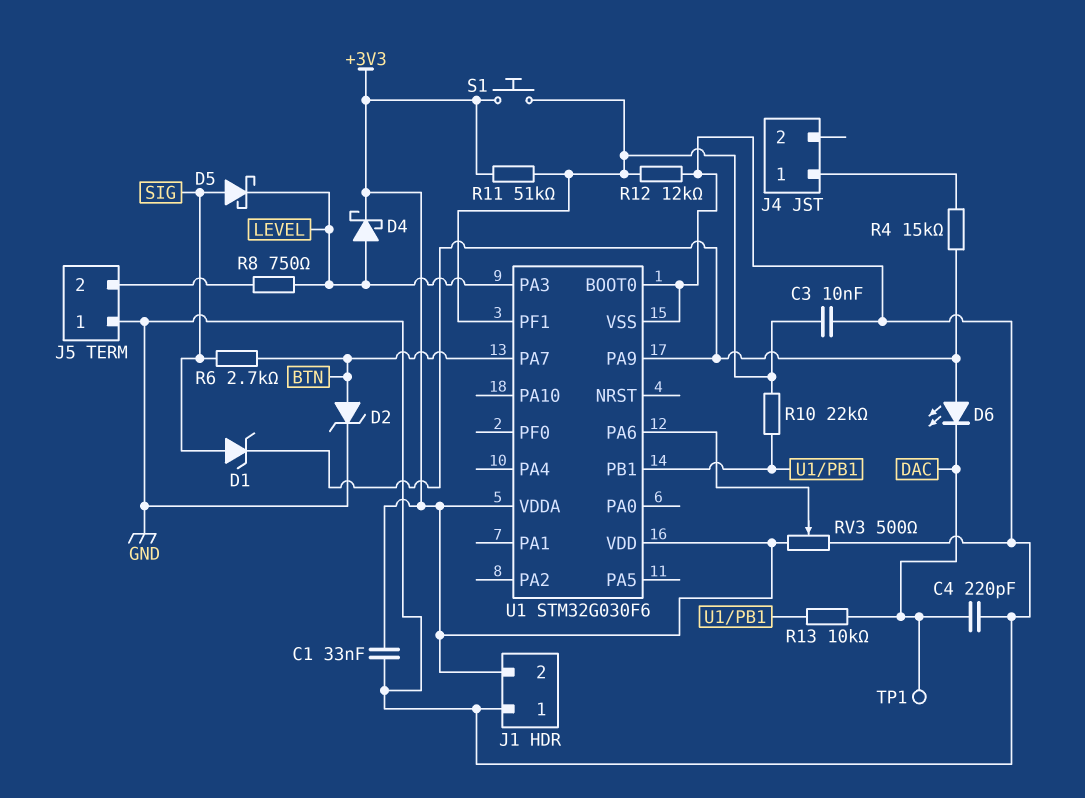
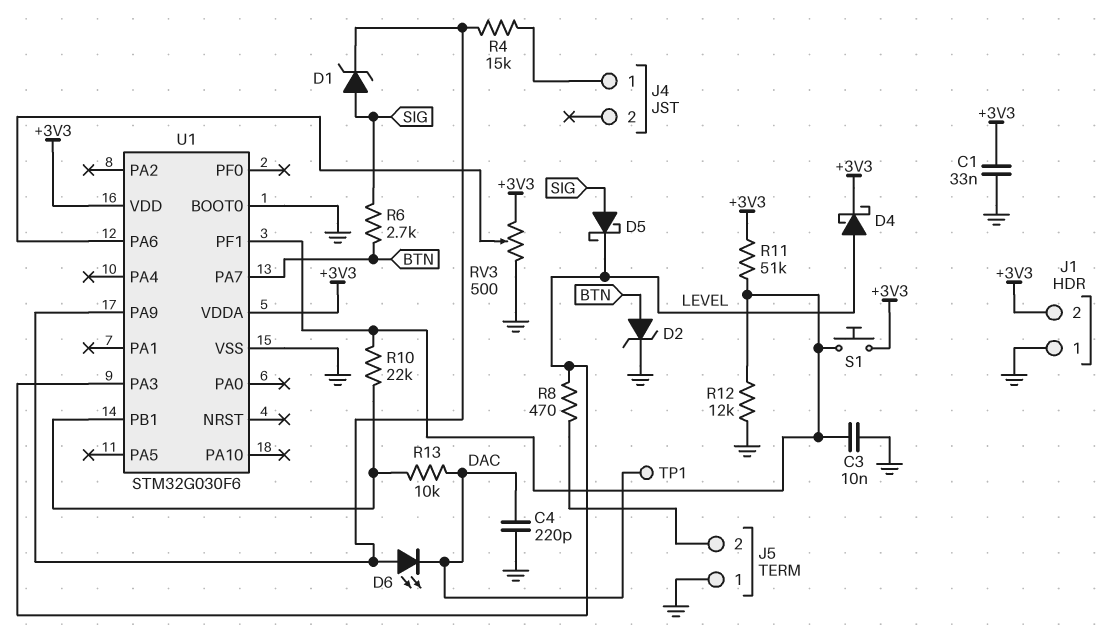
R8: 750 (J5/2, LEVEL) -> 470 (J5/2, LEVEL)

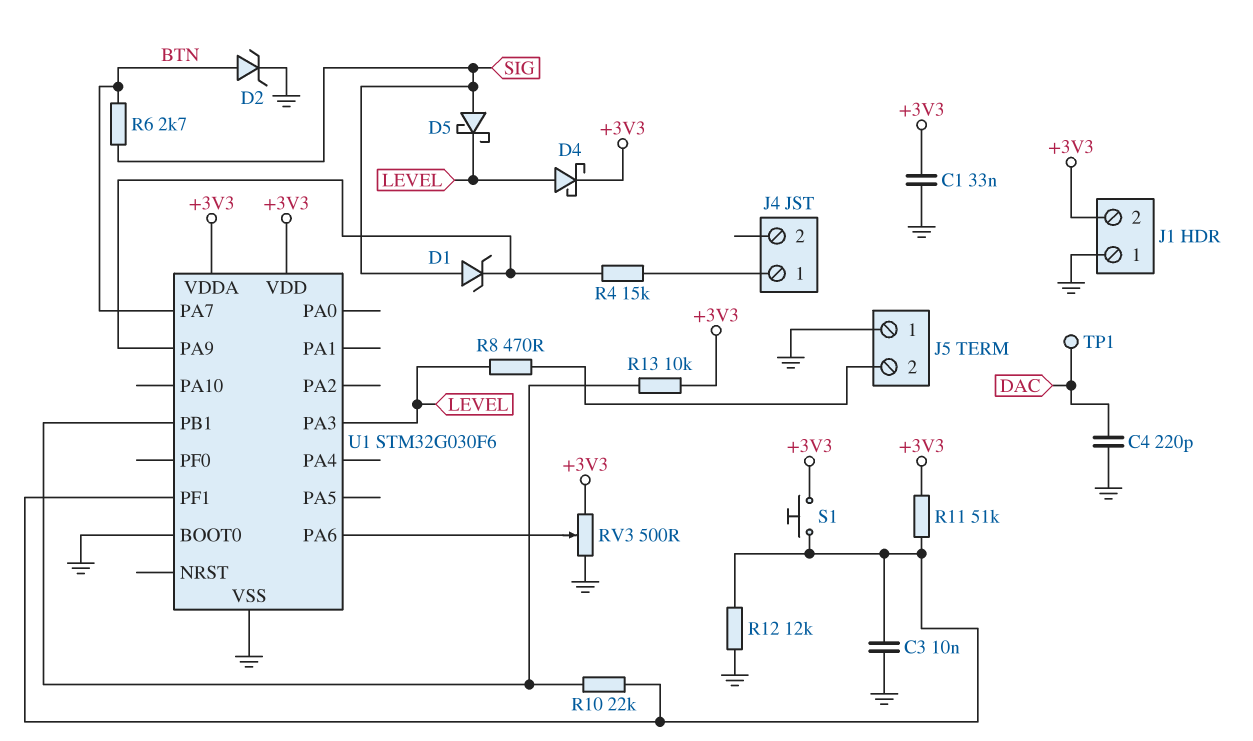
D6: LED (A U1/PA9, K DAC) -> none
R13: 10k (DAC, U1/PB1) -> 10k (+3V3, U1/PB1)

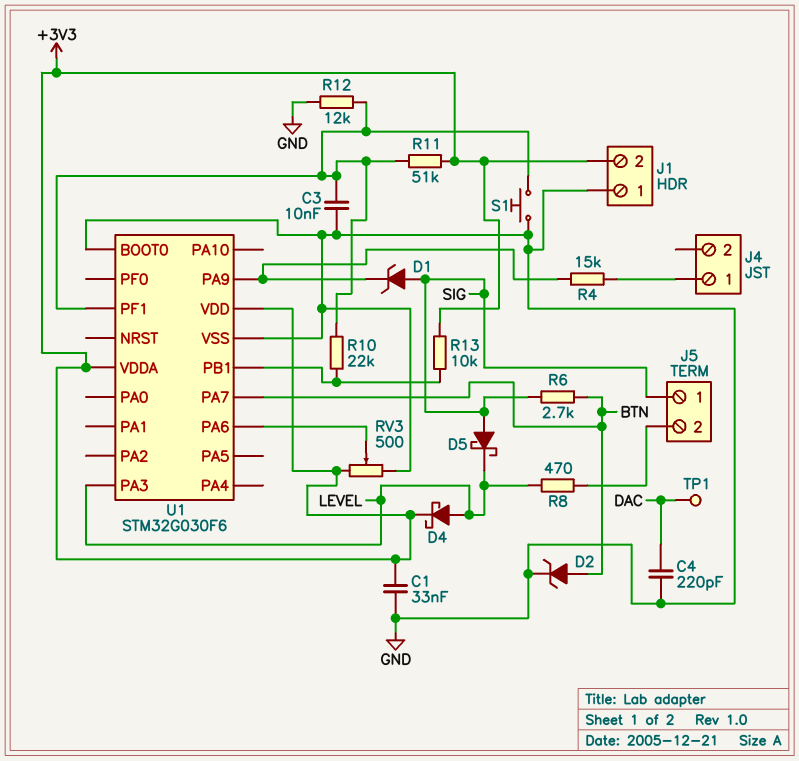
J5 pin 1: GND -> SIG
S1: button (+3V3, U1/PF1) -> button (GND, U1/PF1)

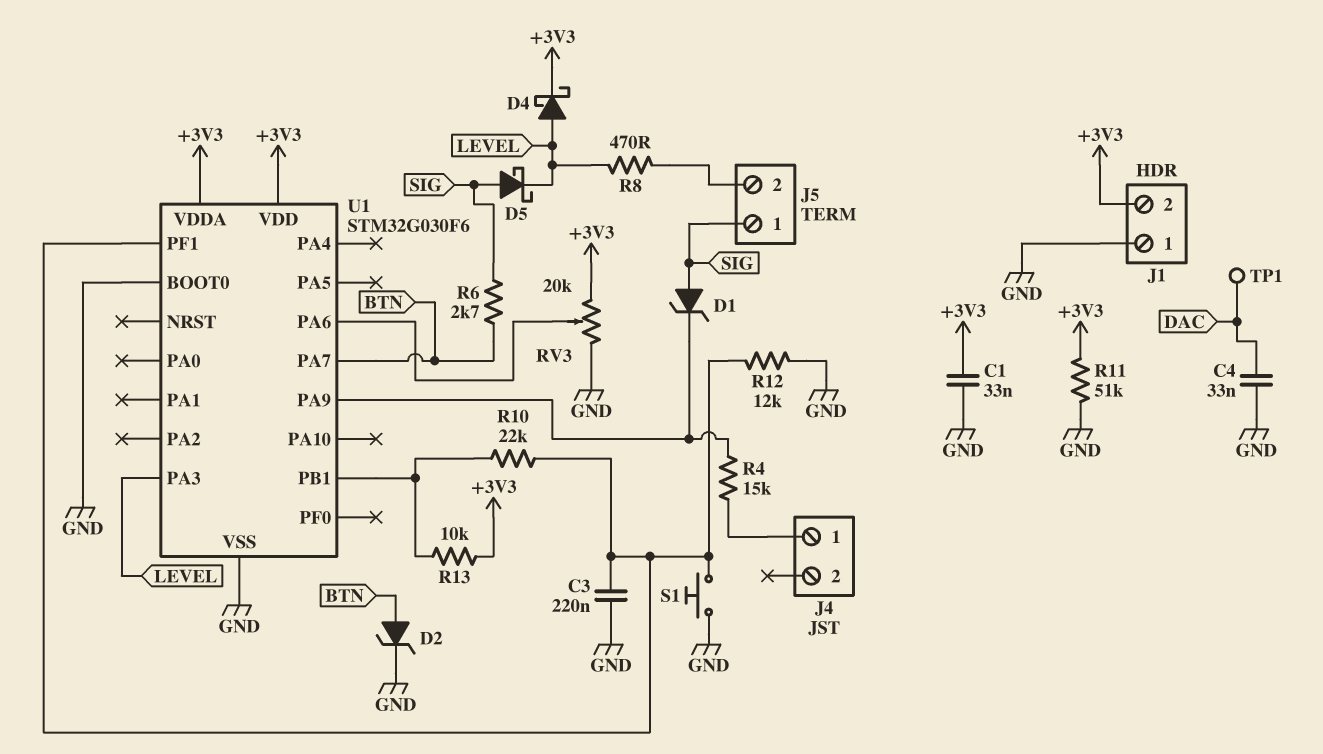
C3: 10nF (GND, U1/PF1) -> 220nF (GND, U1/PF1)
C4: 220pF (DAC, GND) -> 33nF (DAC, GND)
R11: 51k (+3V3, U1/PF1) -> 51k (+3V3, GND)
RV3: 500 (+3V3, GND, wiper U1/PA6) -> 20k (+3V3, GND, wiper U1/PA6)

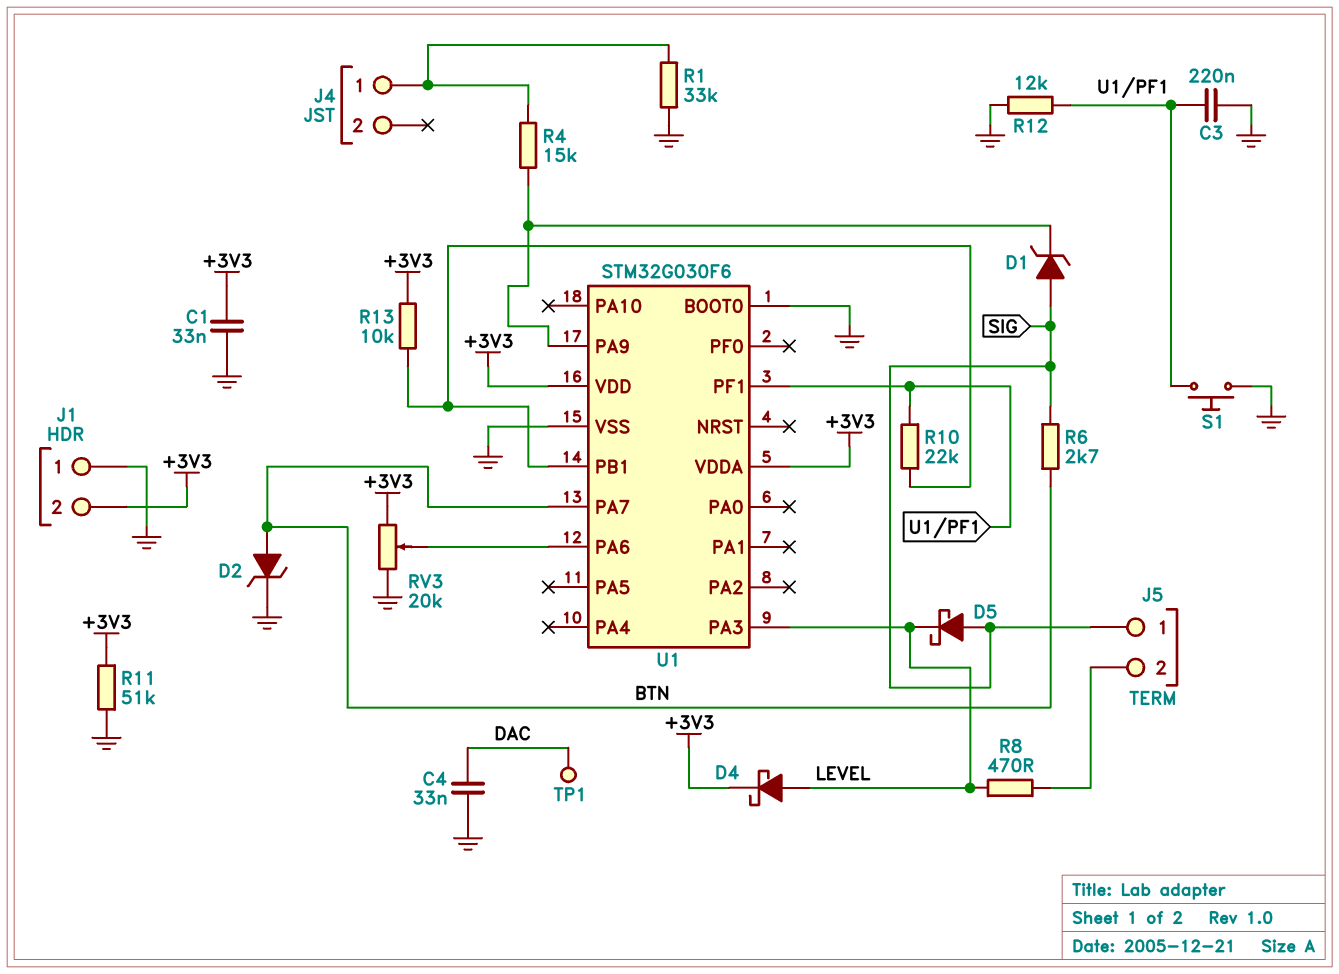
R1: none -> 33k (GND, J4/1)

